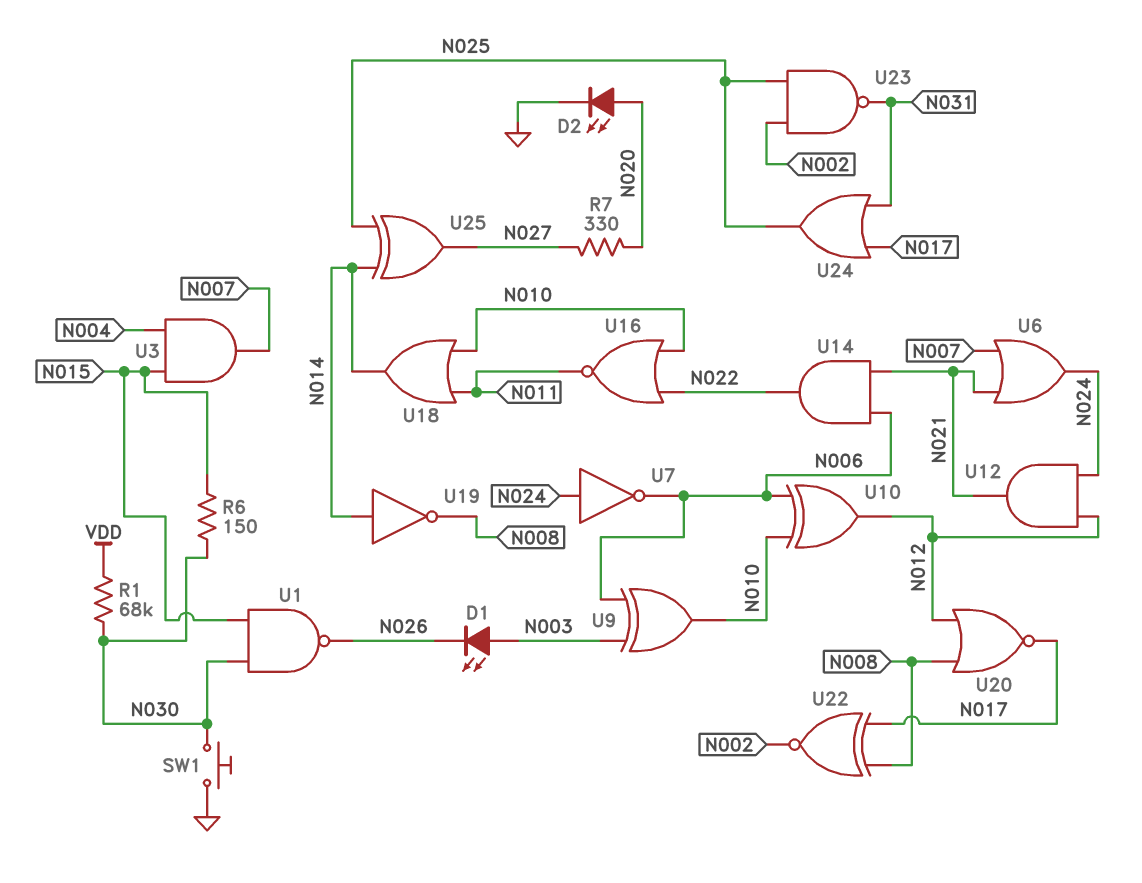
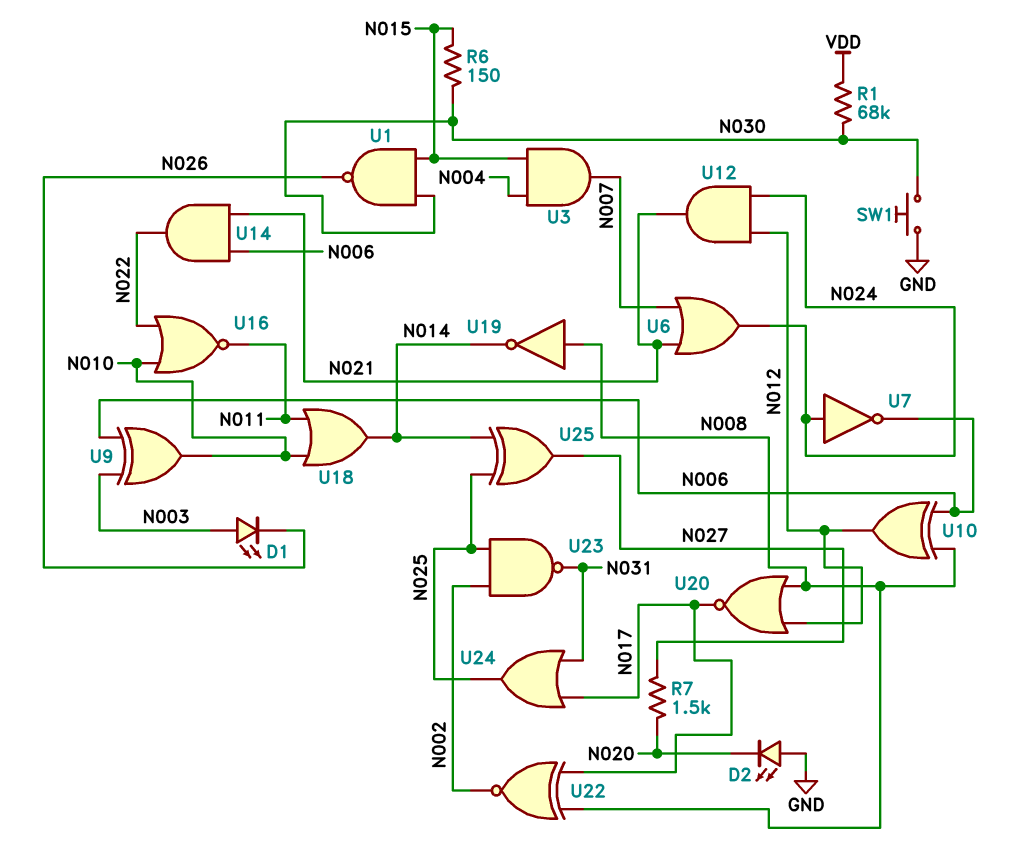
D2: LED (A N020, K GND) -> LED (A GND, K N020)
R7: 330 (N020, N027) -> 1.5k (N020, N027)
U10: XOR (in N006, in N010, out N012) -> XOR (in N006, in N008, out N012)
U19: NOT (in N014, out N008) -> NOT (in N008, out N014)

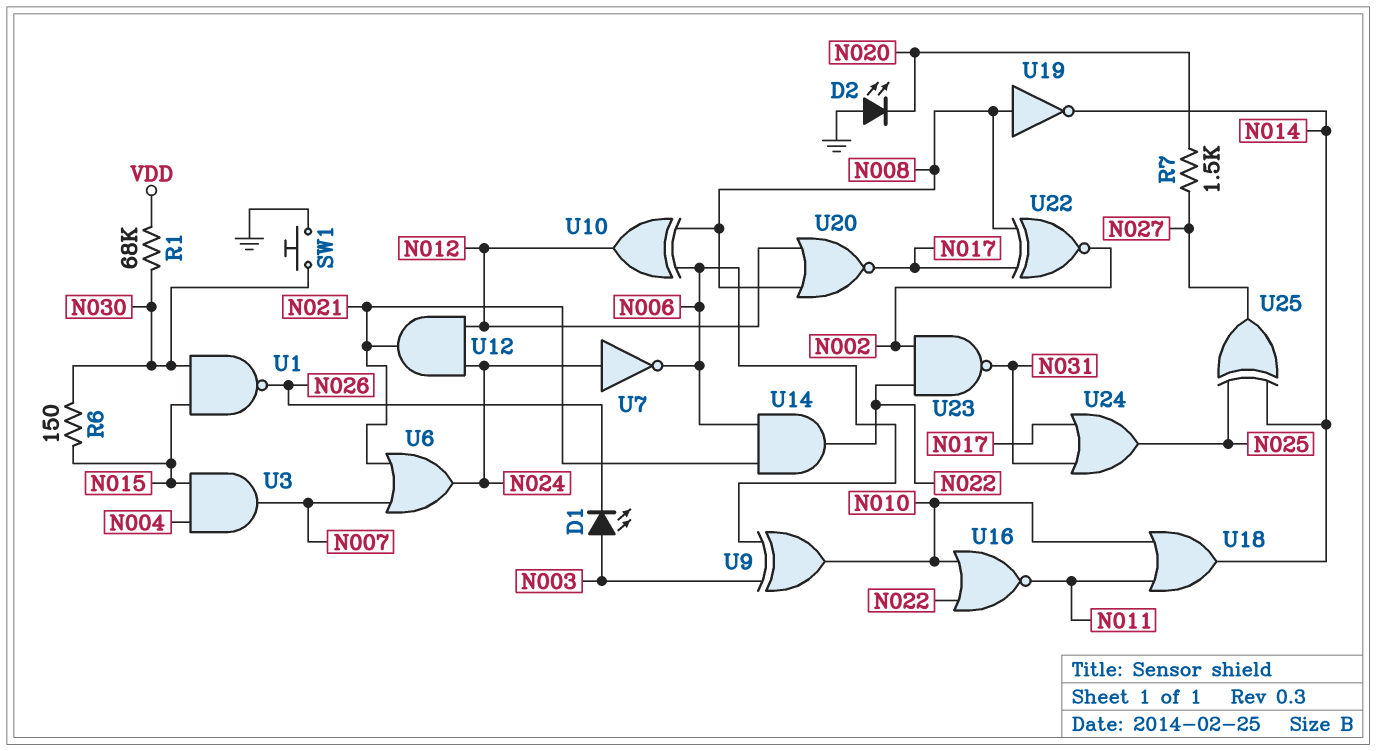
U23: NAND (in N002, in N025, out N031) -> NAND (in N002, in N022, out N031)

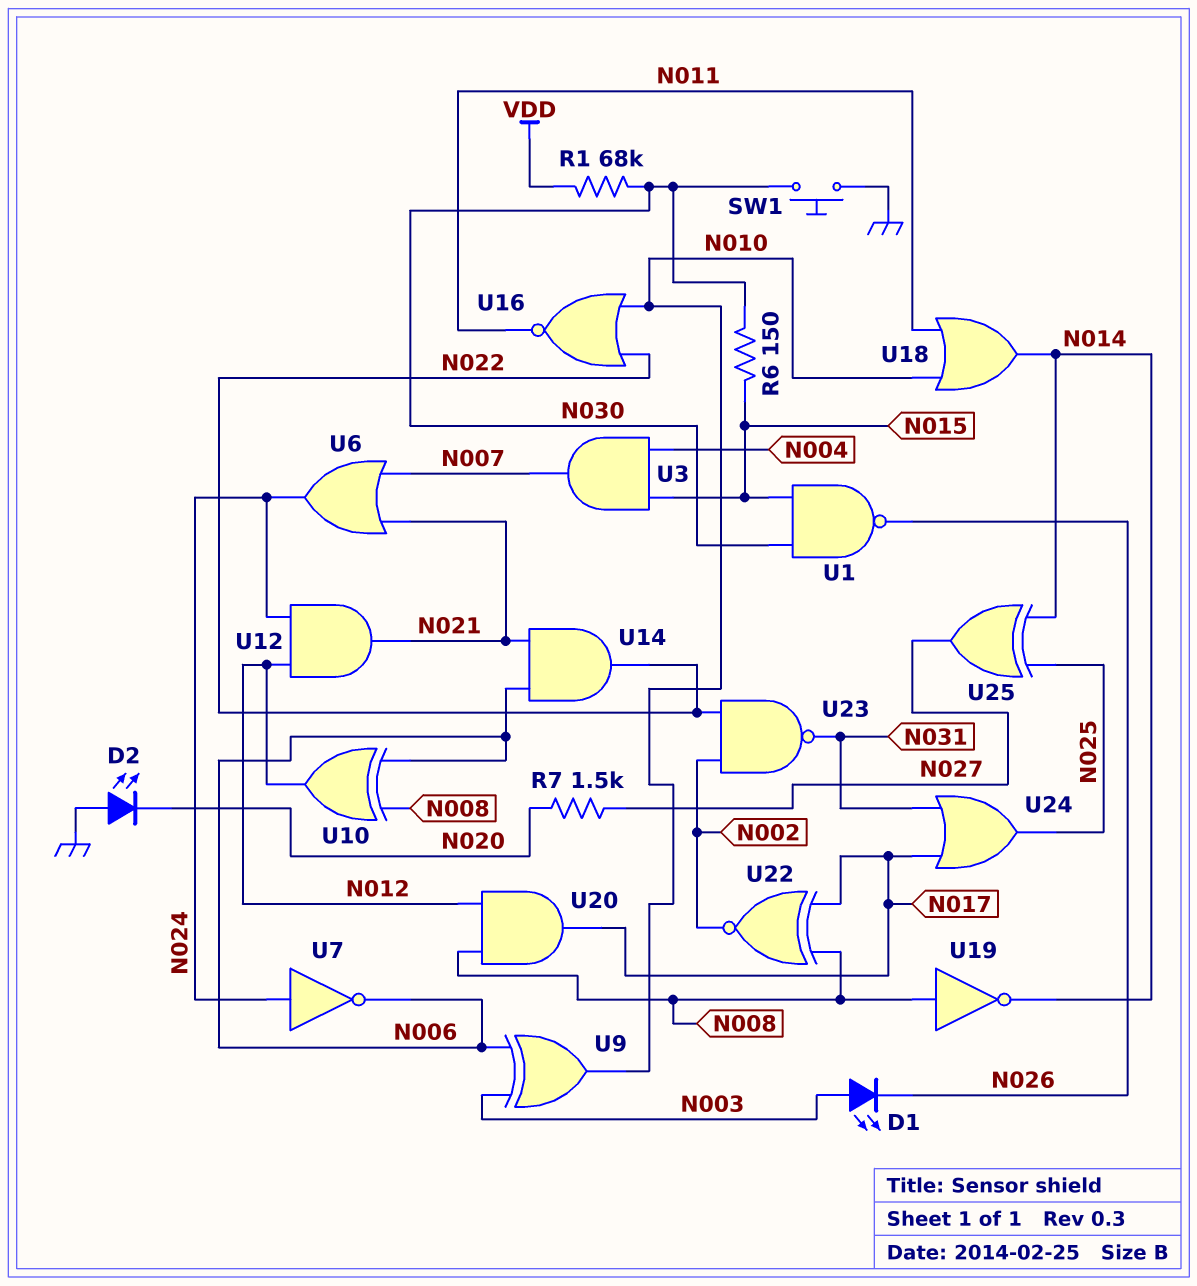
U20: NOR (in N008, in N012, out N017) -> AND (in N008, in N012, out N017)

